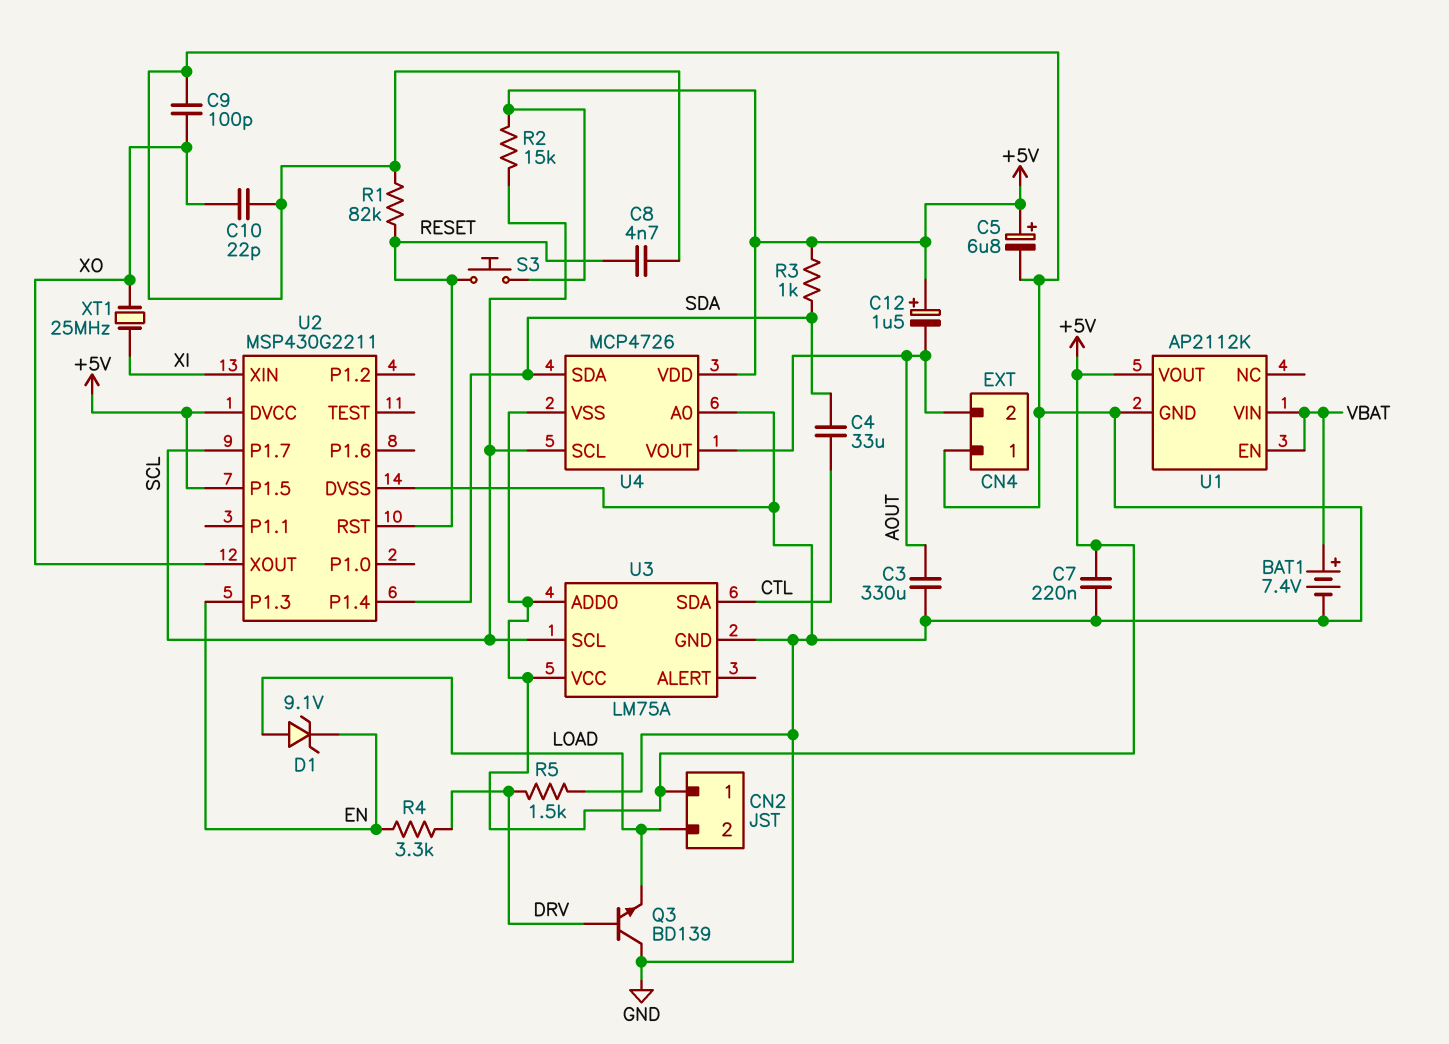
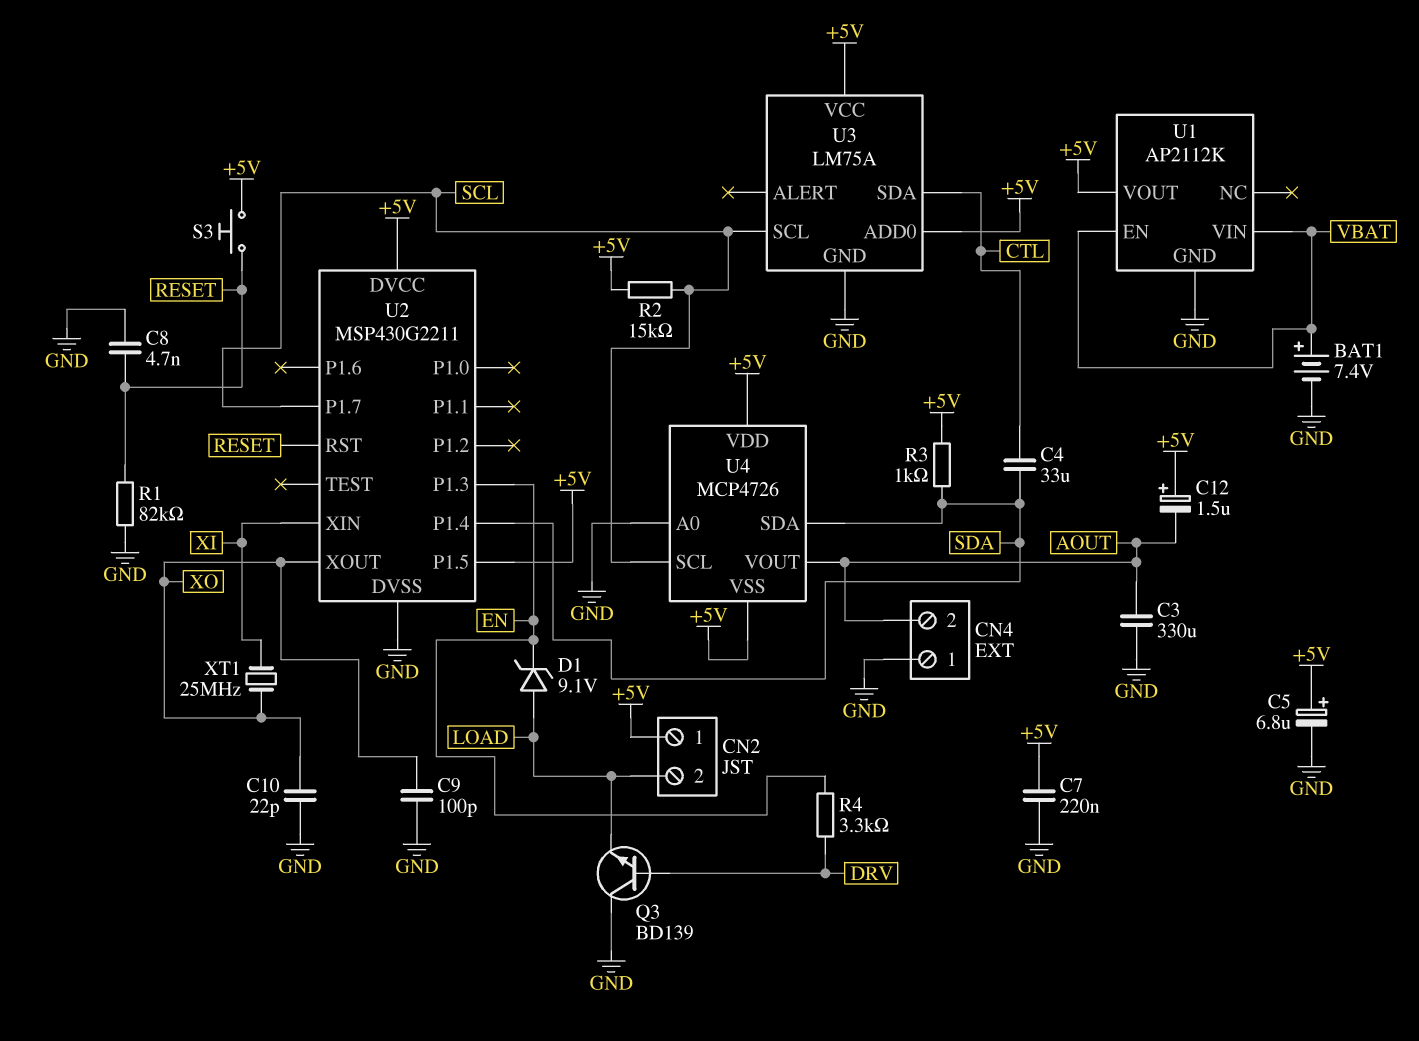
R5: 1.5k (DRV, GND) -> none

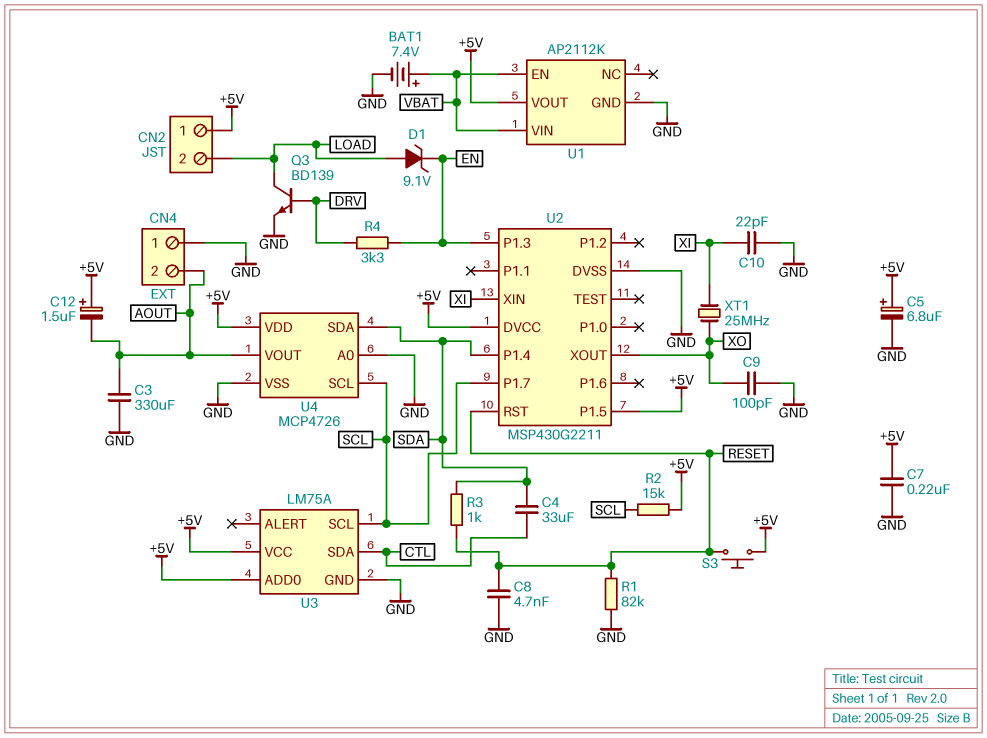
C10: 22pF (GND, XO) -> 22pF (GND, XI)
Q3: NPN BD139 (B DRV, C GND, E LOAD) -> NPN BD139 (B DRV, C LOAD, E GND)
R3: 1k (+5V, SDA) -> 1k (RESET, SDA)
U4 pin VSS: +5V -> GND

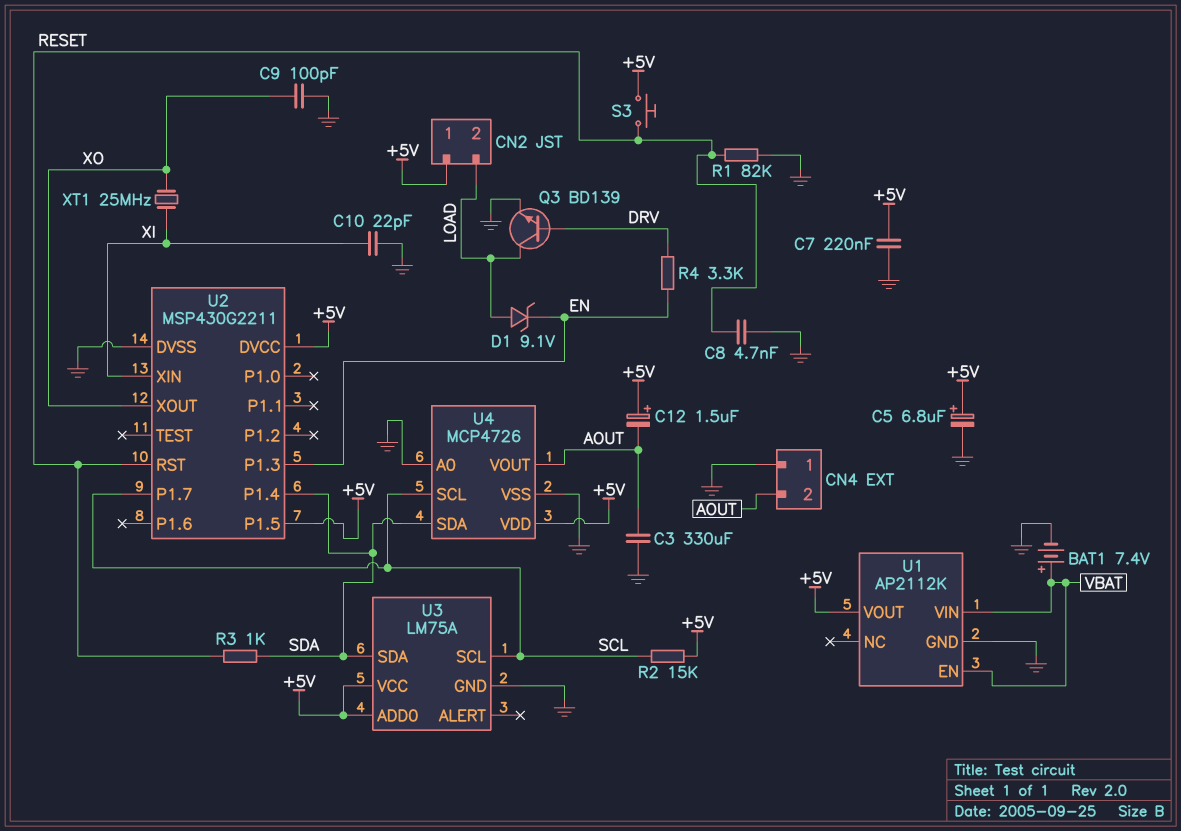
C4: 33uF (CTL, SDA) -> none
U3 pin SDA: CTL -> SDA

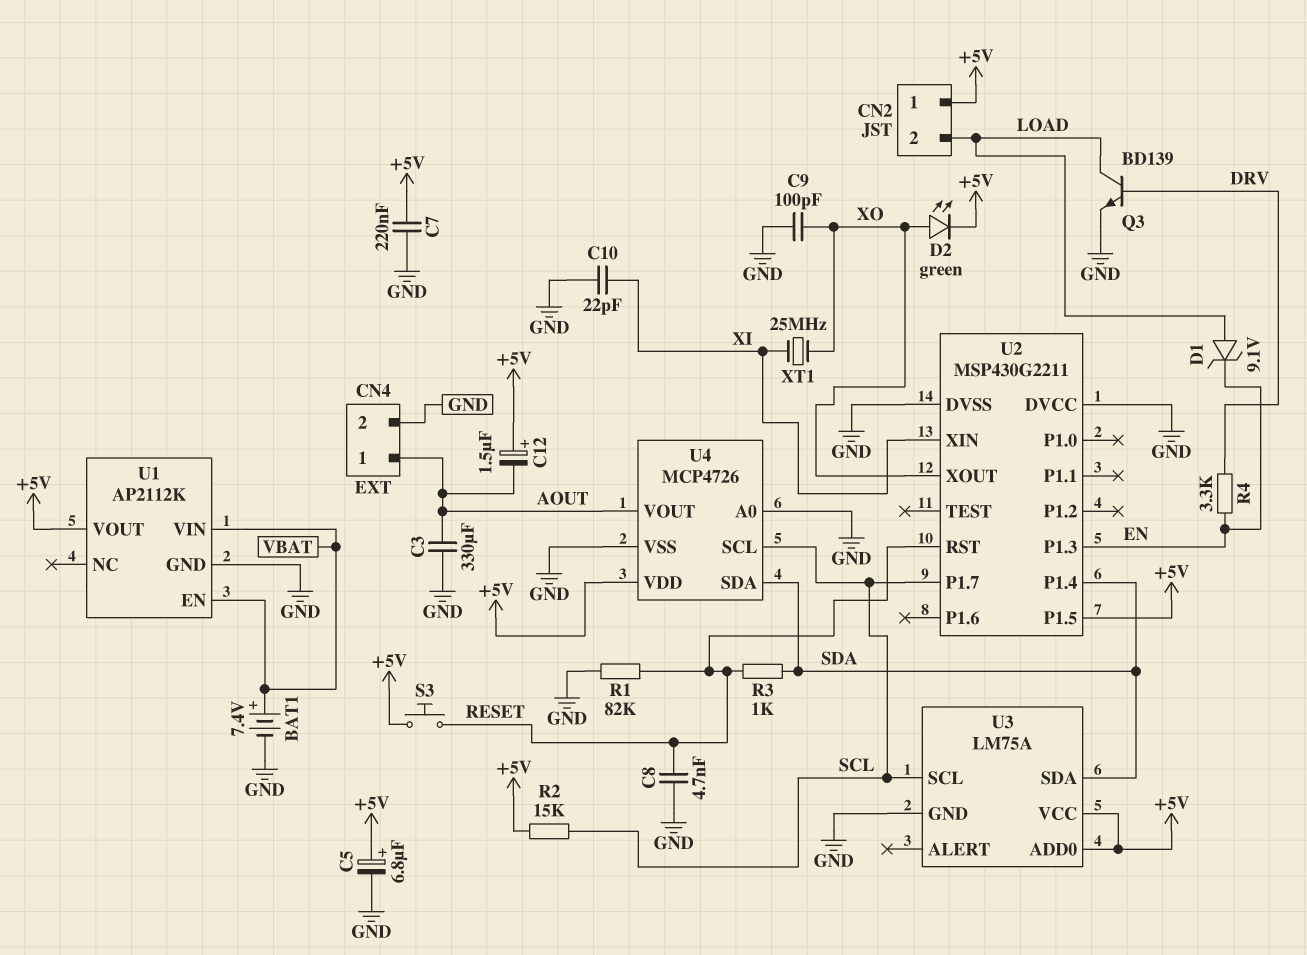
CN4 pin 1: GND -> AOUT
CN4 pin 2: AOUT -> GND
D2: none -> LED green (A XO, K +5V)
U2 pin DVCC: +5V -> GND

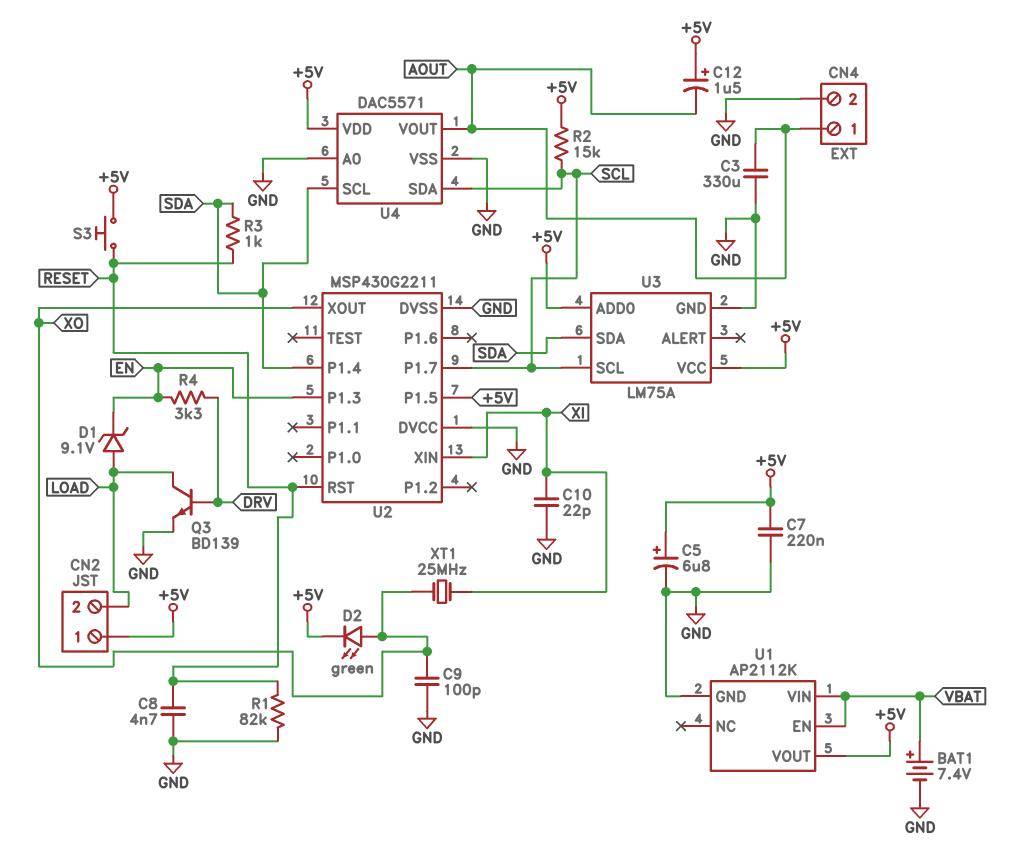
U4: MCP4726 -> DAC5571
U4 pin SCL: SCL -> SDA
U4 pin SDA: SDA -> SCL

